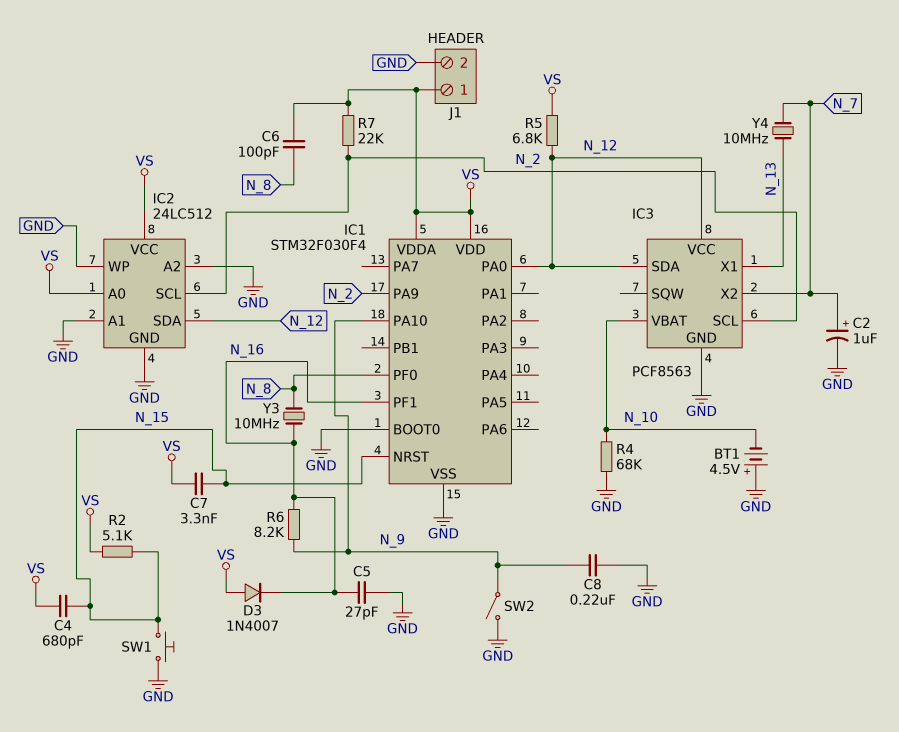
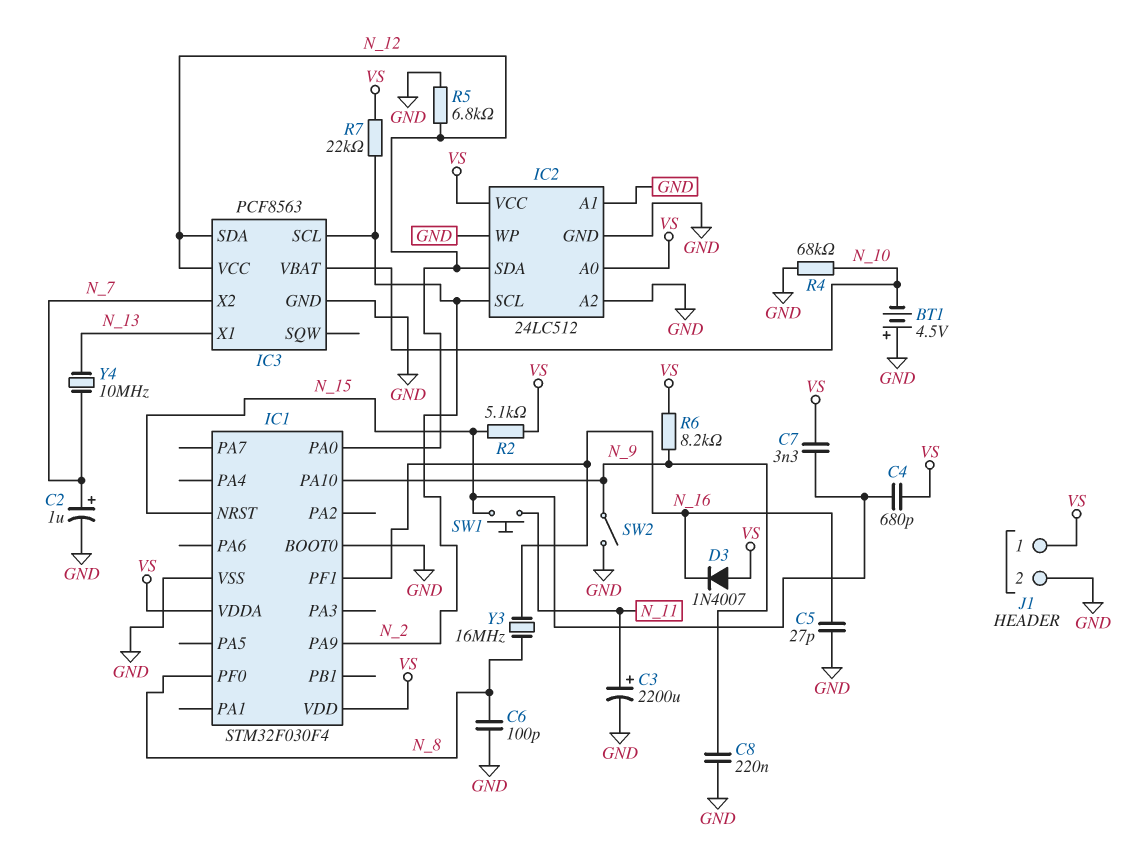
C3: none -> 2200uF (plus N_11, minus GND)
C6: 100pF (N_8, VS) -> 100pF (GND, N_8)
R5: 6.8k (N_12, VS) -> 6.8k (GND, N_12)
R6: 8.2k (N_9, N_16) -> 8.2k (N_9, VS)
SW1: button (GND, N_15) -> button (N_11, N_15)
Y3: 10MHz (N_8, N_16) -> 16MHz (N_8, N_16)

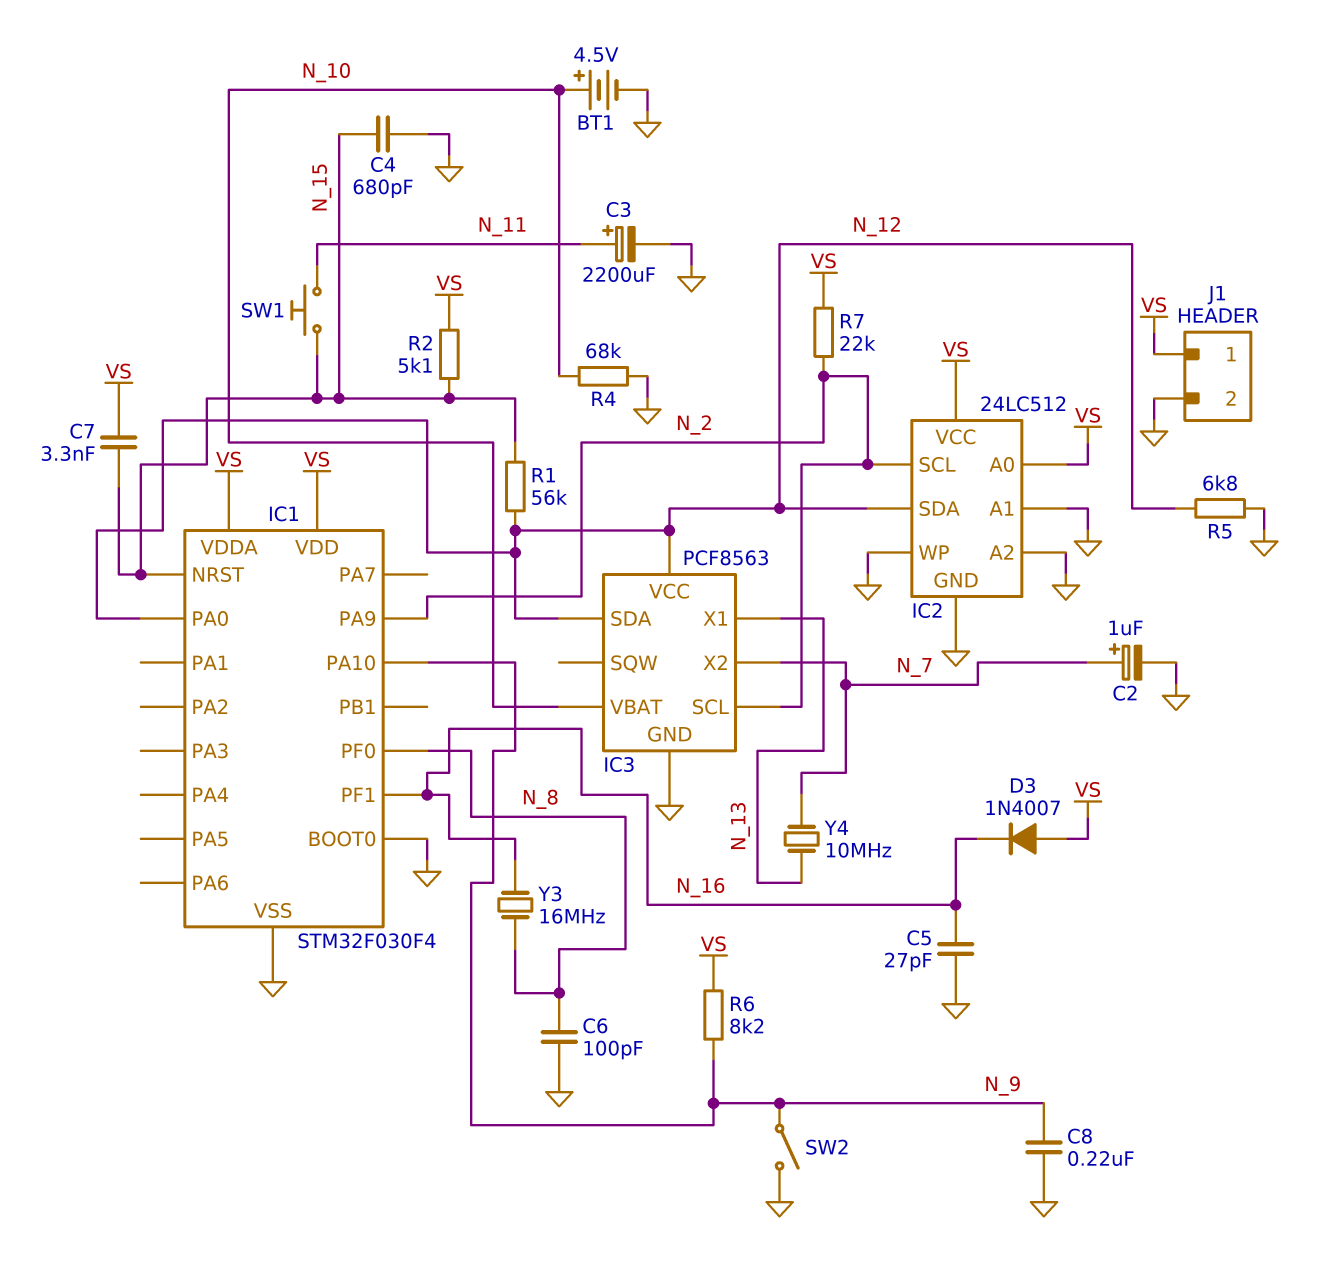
BT1: 4.5V (plus GND, minus N_10) -> 4.5V (plus N_10, minus GND)
C4: 680pF (N_15, VS) -> 680pF (GND, N_15)
R1: none -> 56k (N_12, N_15)

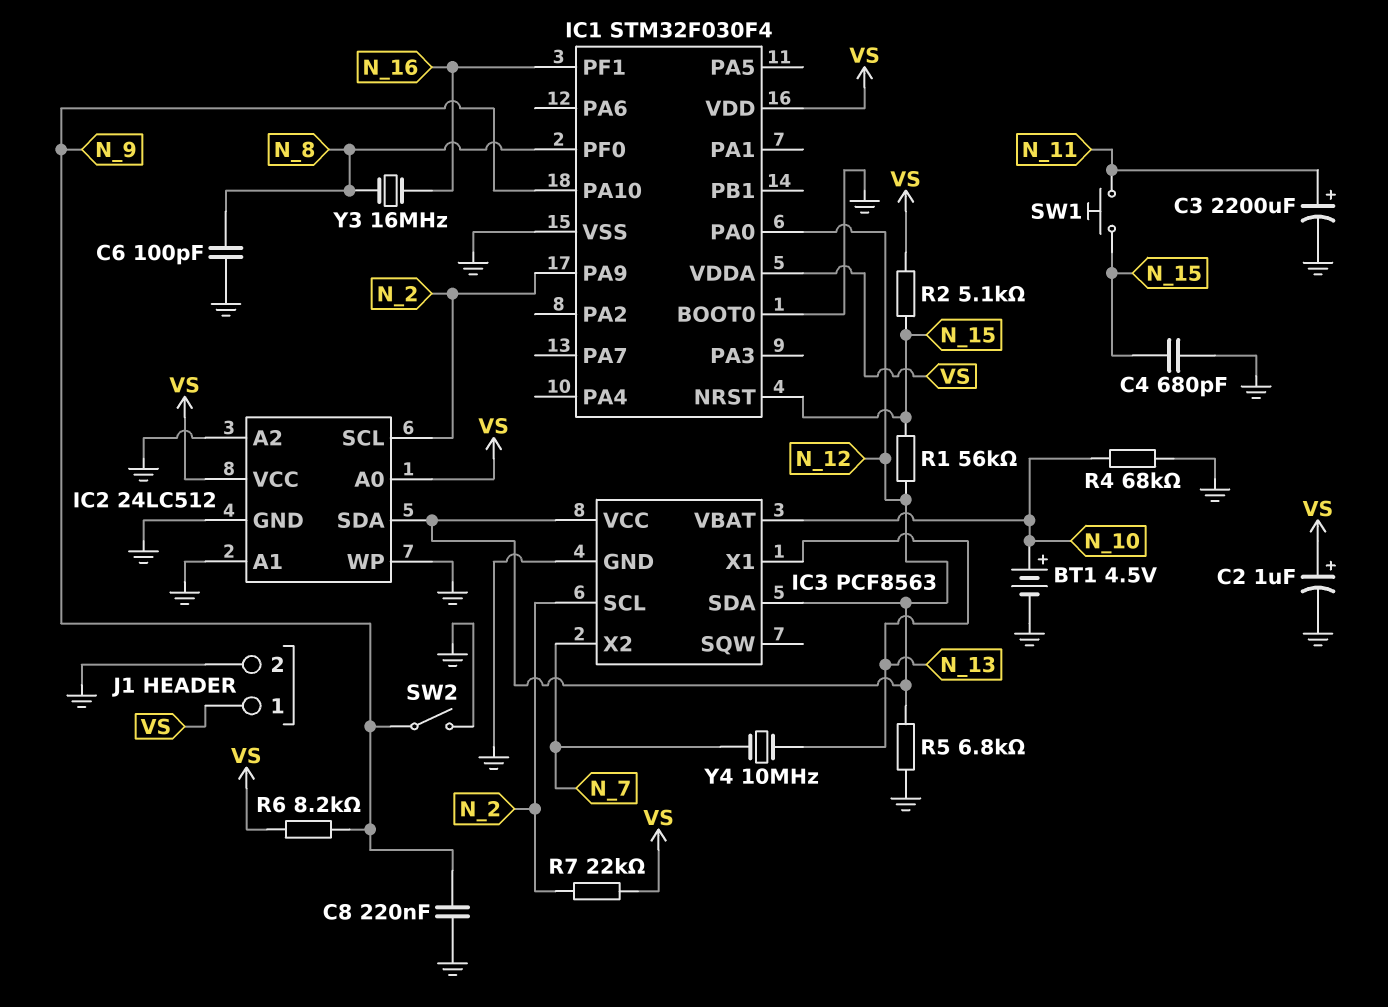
C2: 1uF (plus N_7, minus GND) -> 1uF (plus VS, minus GND)
C5: 27pF (GND, N_16) -> none
C7: 3.3nF (N_15, VS) -> none
D3: diode 1N4007 (A VS, K N_16) -> none

